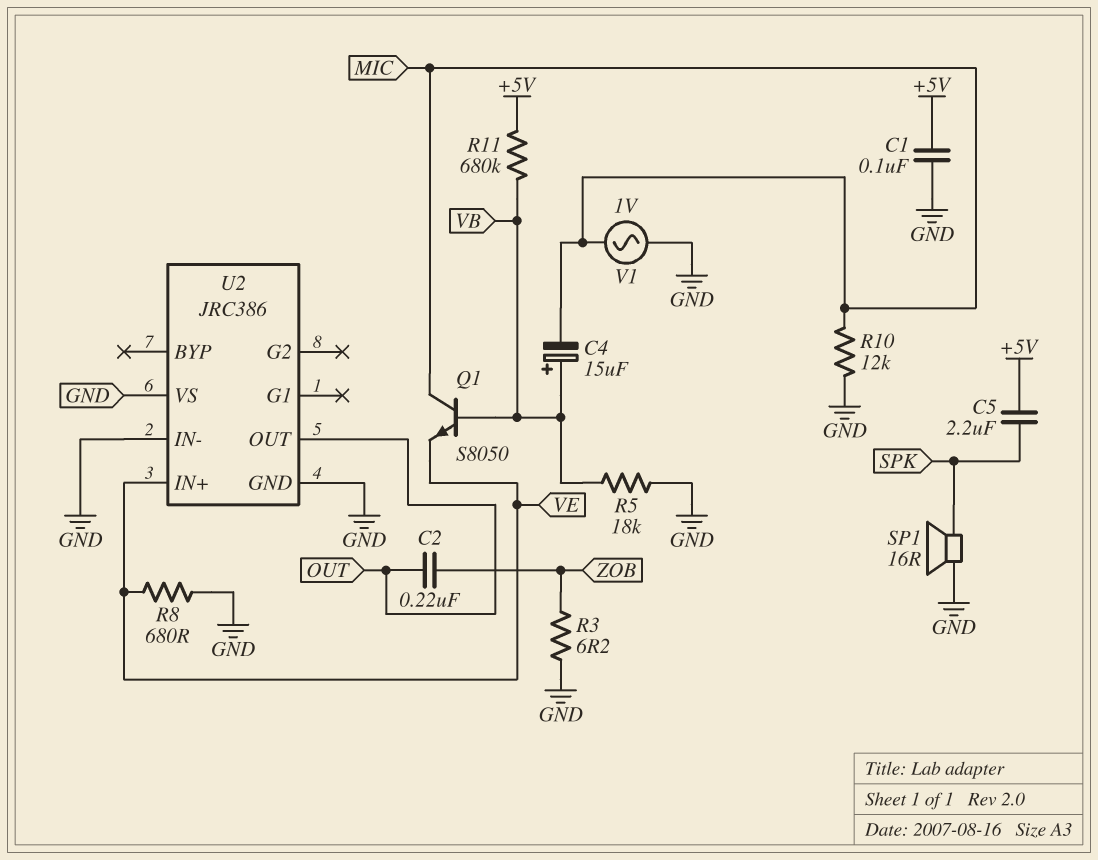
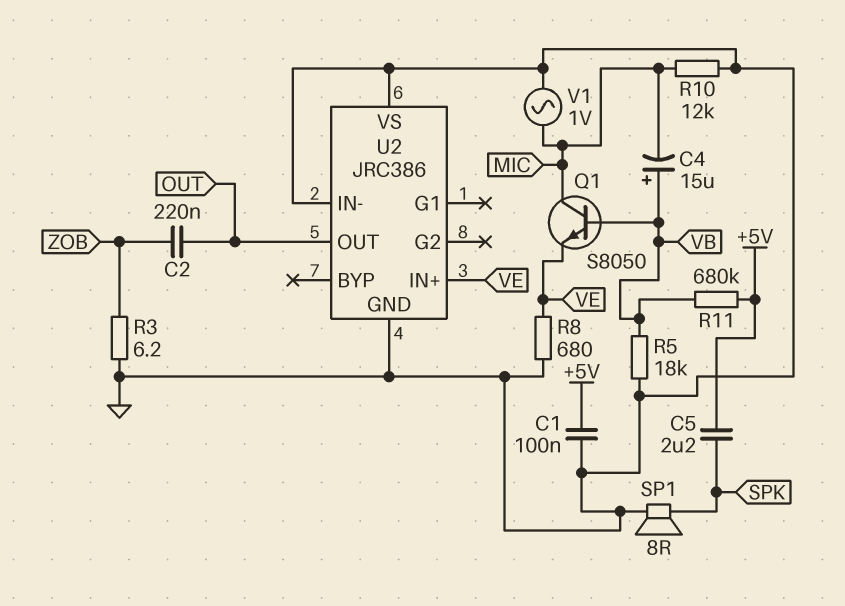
SP1: speaker 16R (GND, SPK) -> speaker 8R (GND, SPK)

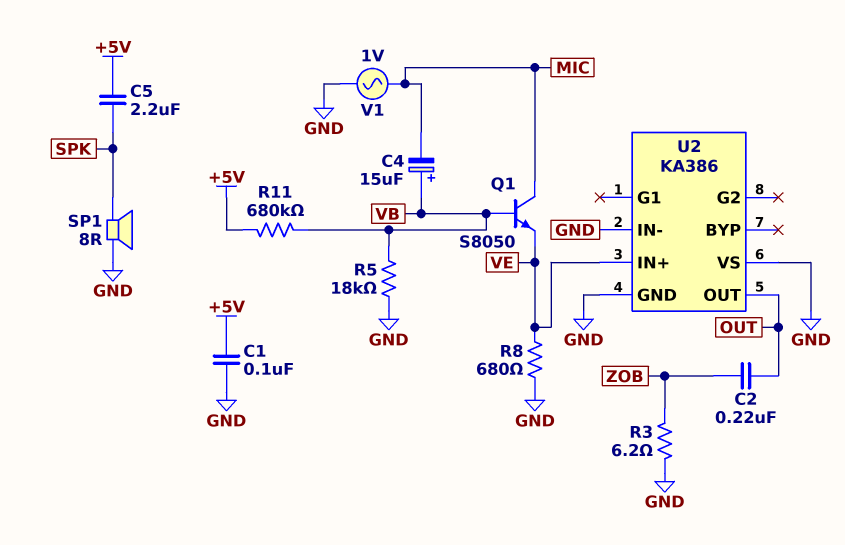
R10: 12k (GND, MIC) -> none
U2: JRC386 -> KA386

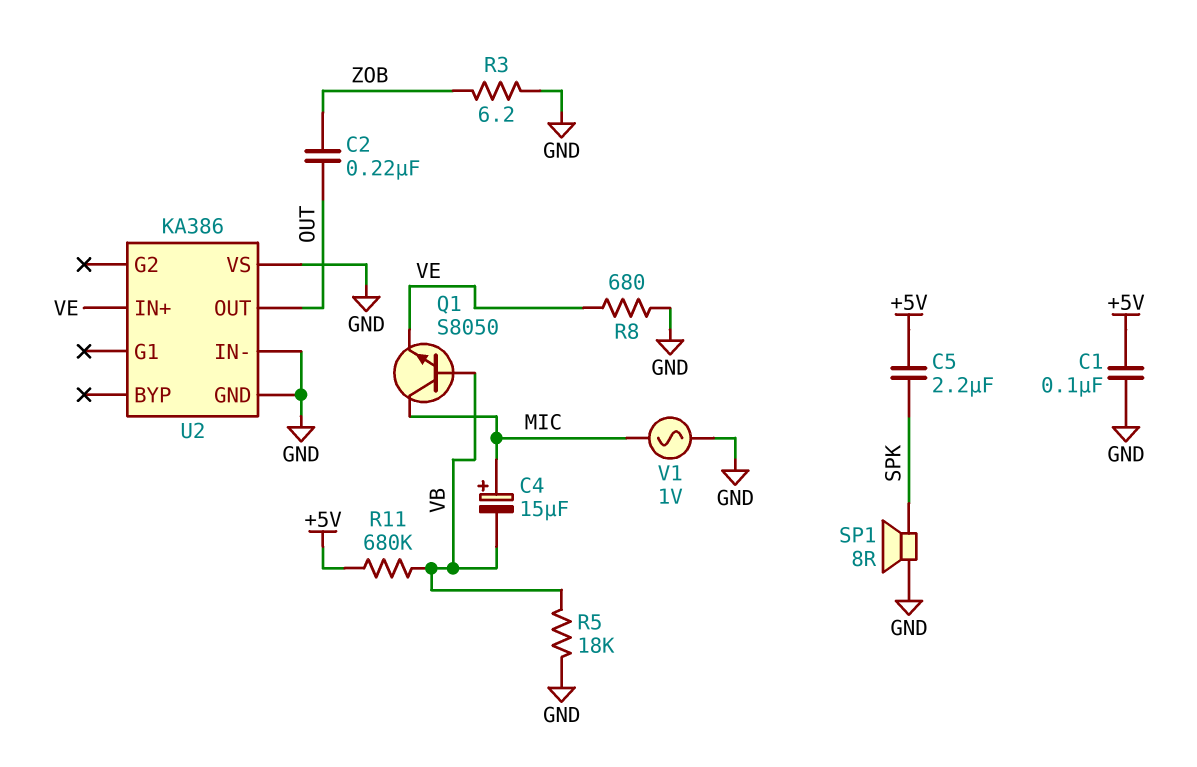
C4: 15uF (plus VB, minus MIC) -> 15uF (plus MIC, minus VB)

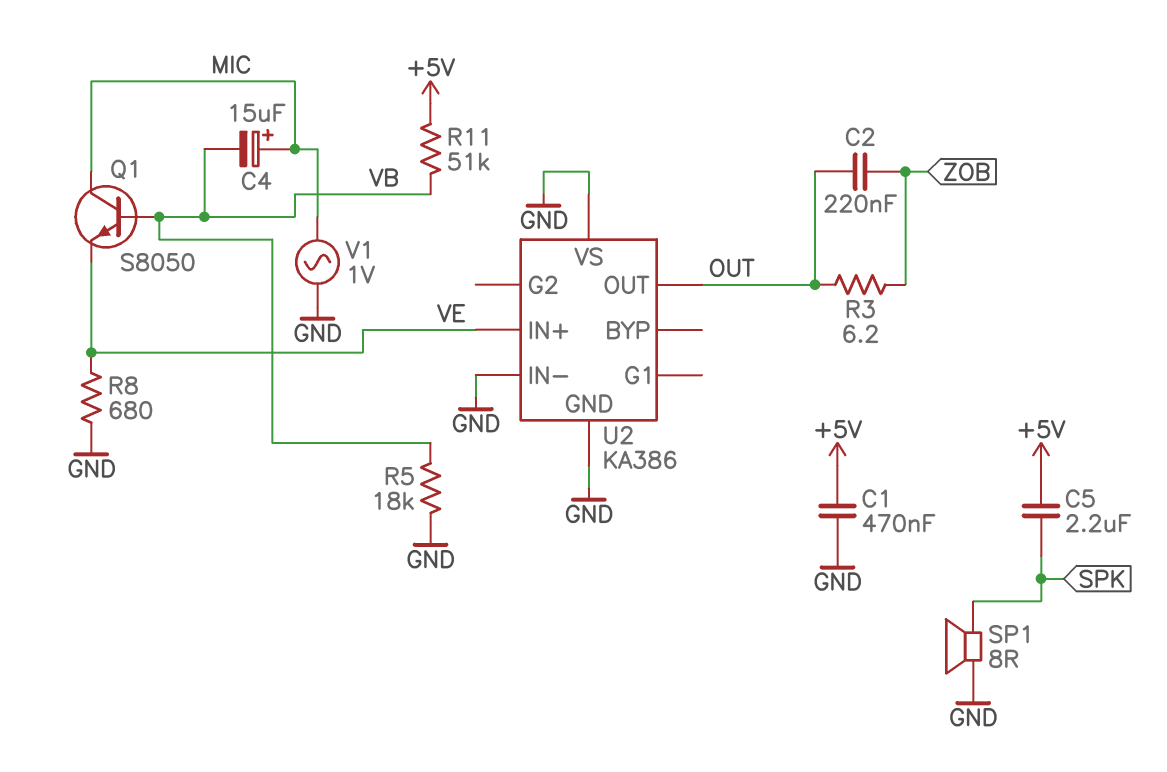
C1: 100nF (+5V, GND) -> 470nF (+5V, GND)
R3: 6.2 (GND, ZOB) -> 6.2 (OUT, ZOB)
R11: 680k (+5V, VB) -> 51k (+5V, VB)

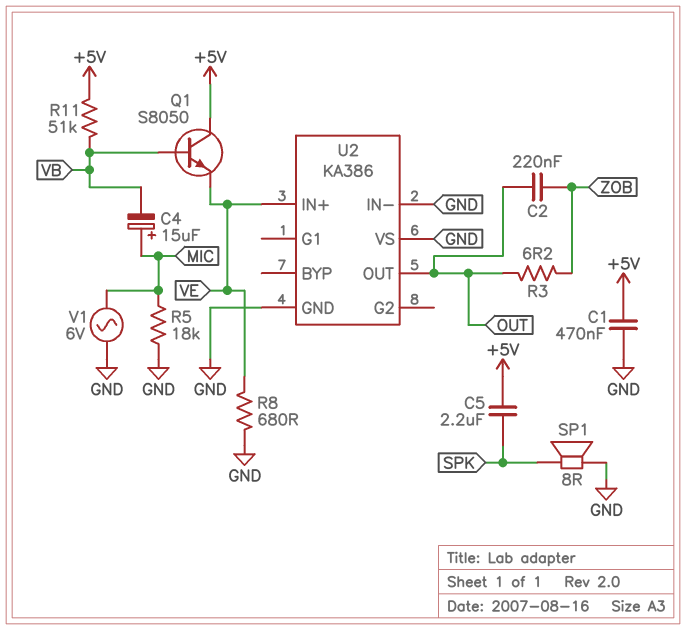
Q1: NPN S8050 (B VB, C MIC, E VE) -> NPN S8050 (B VB, C +5V, E VE)
R5: 18k (GND, VB) -> 18k (GND, MIC)
V1: AC 1V (GND, MIC) -> AC 6V (GND, MIC)

